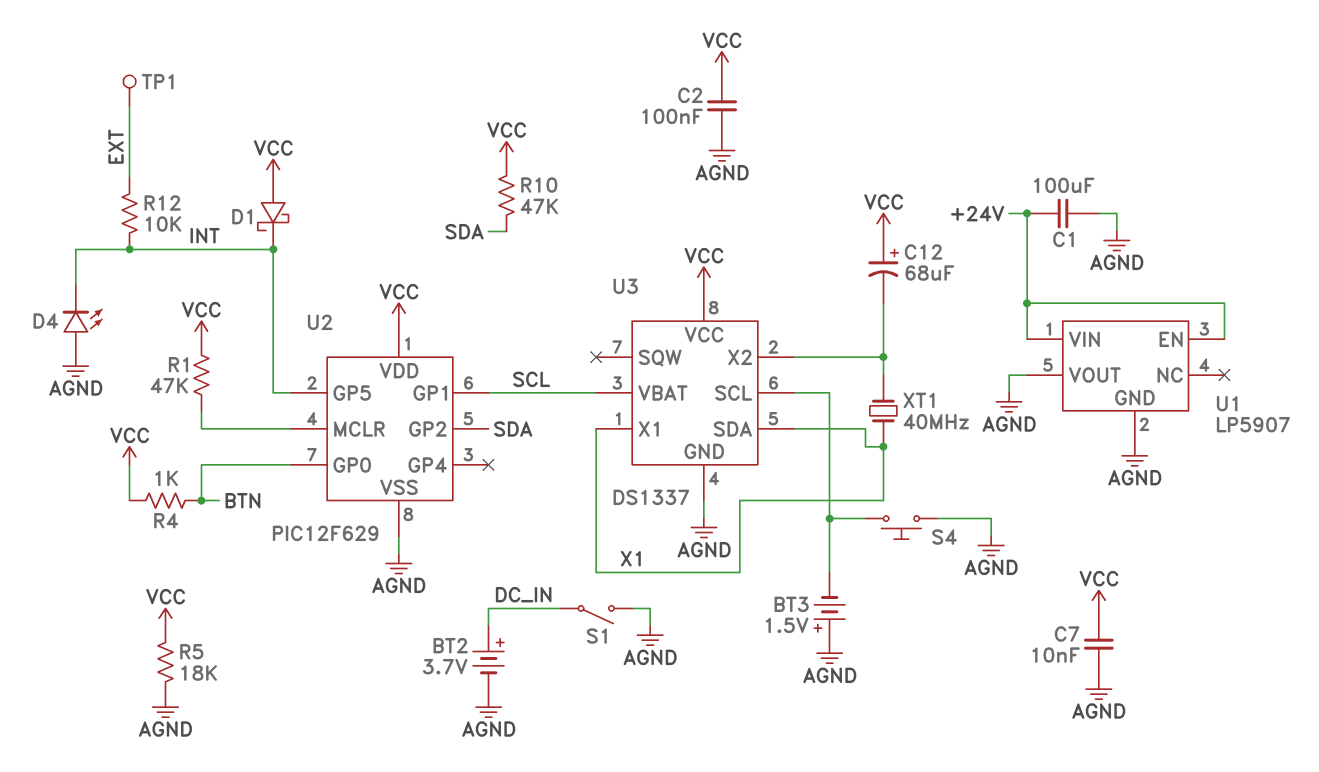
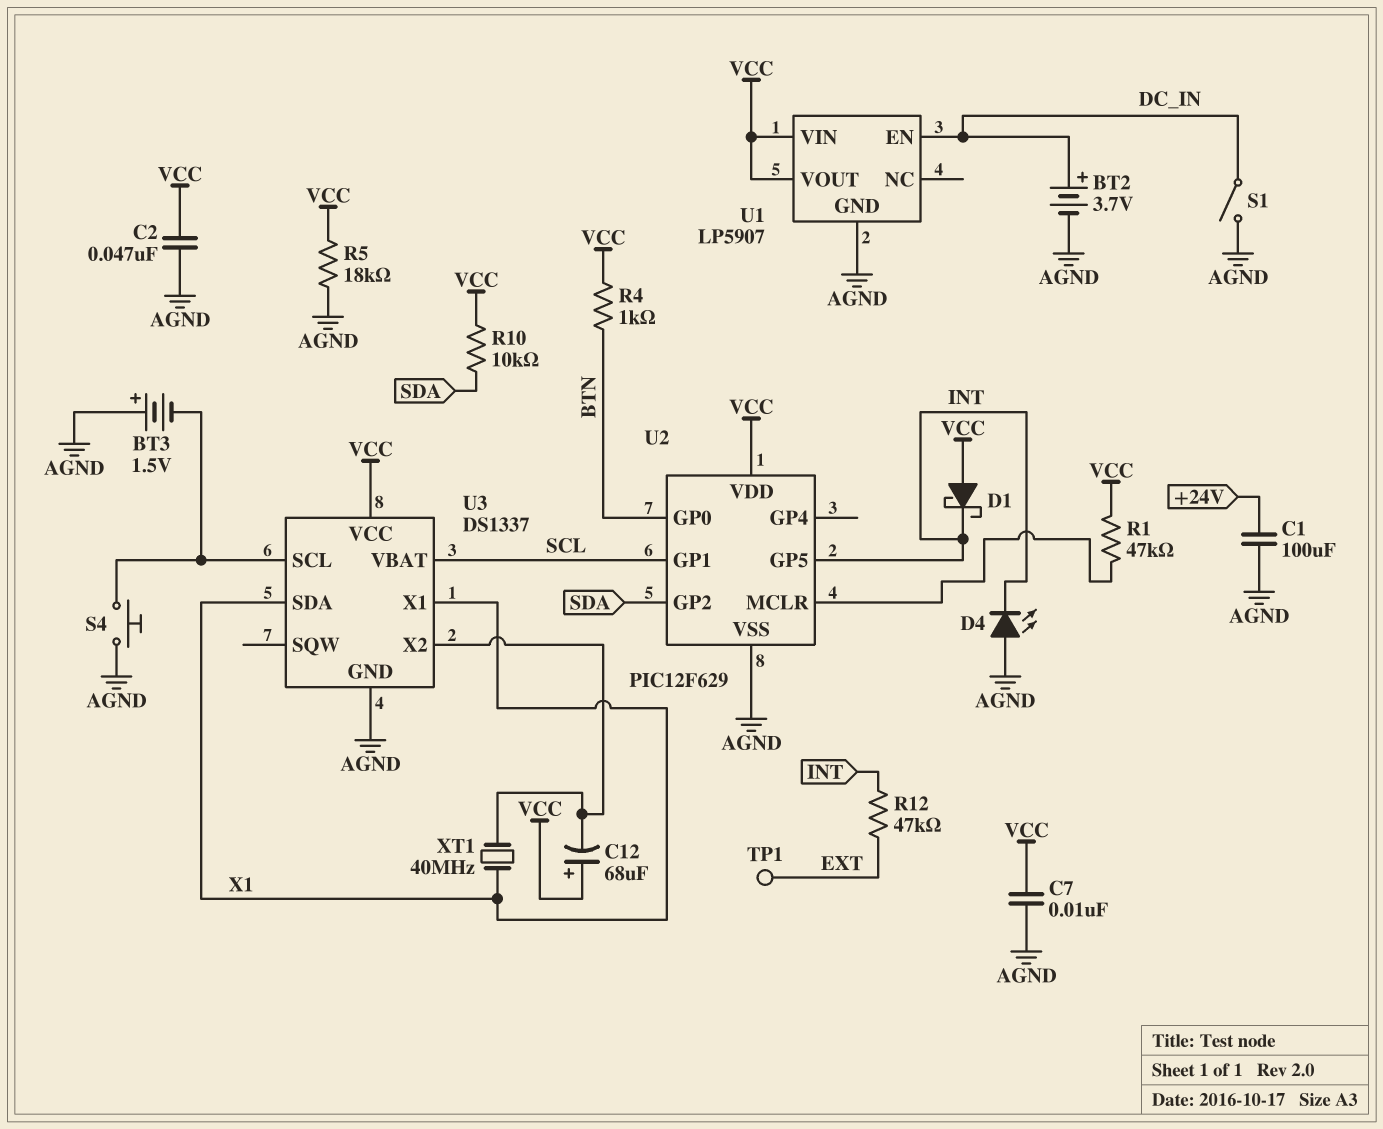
C2: 100nF (AGND, VCC) -> 47nF (AGND, VCC)
R10: 47k (SDA, VCC) -> 10k (SDA, VCC)
R12: 10k (EXT, INT) -> 47k (EXT, INT)
U1 pin EN: +24V -> DC_IN
U1 pin VIN: +24V -> VCC
U1 pin VOUT: AGND -> VCC

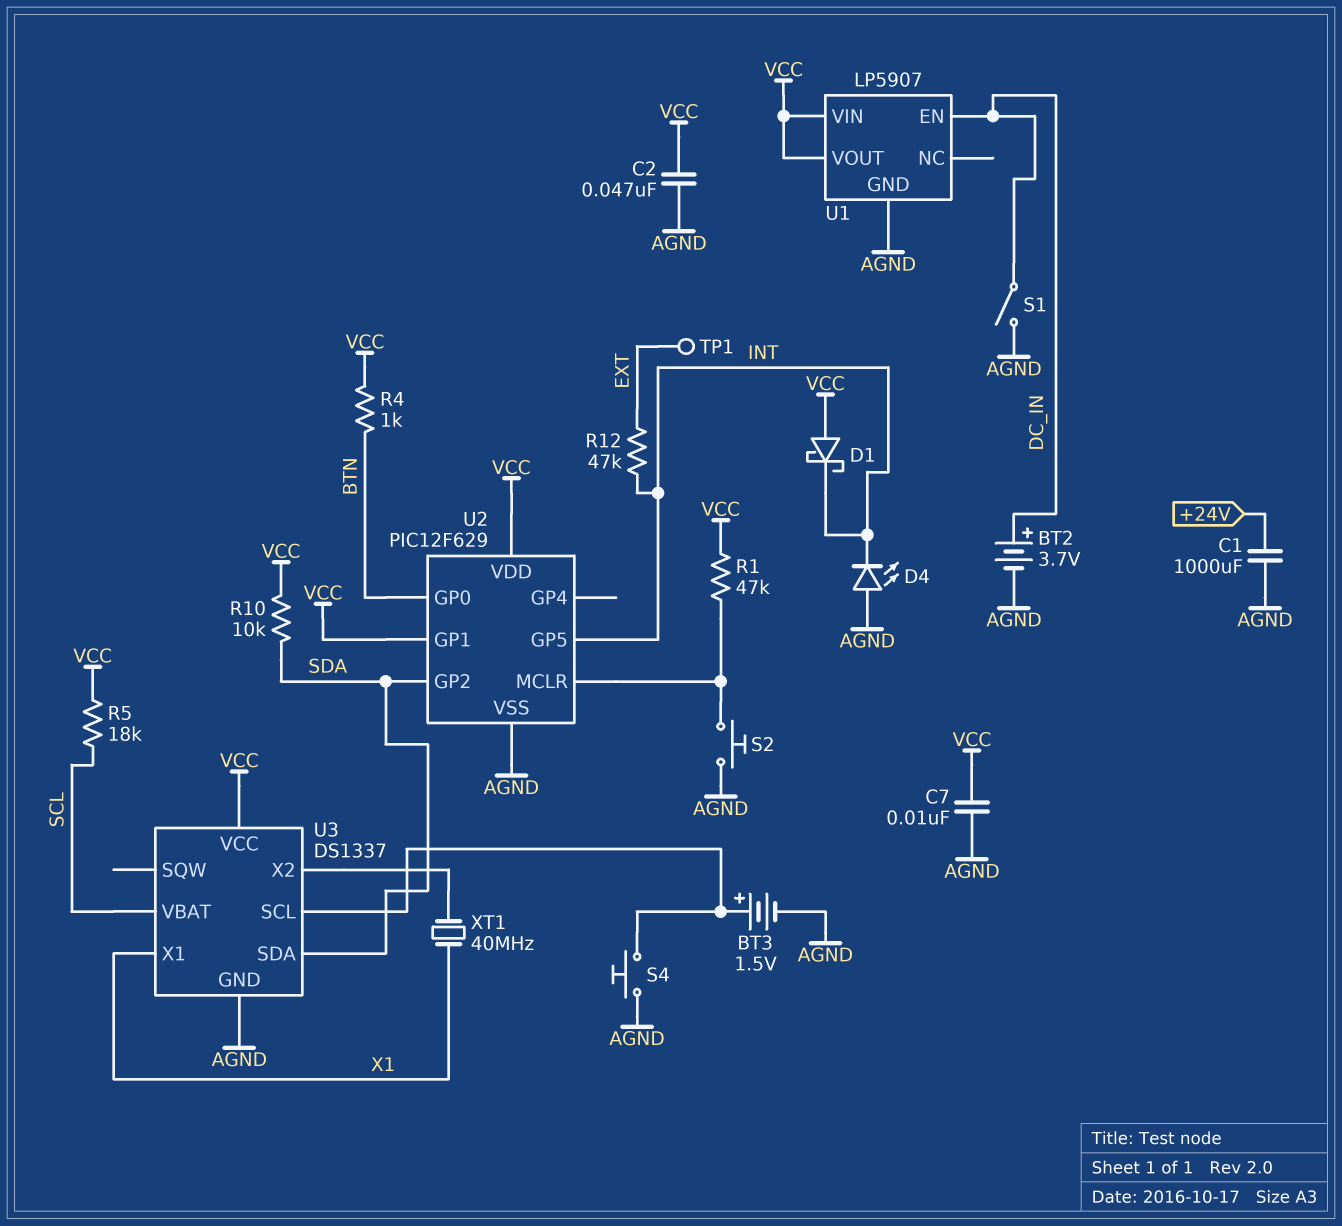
BT3: 1.5V (plus AGND, minus U3/SCL) -> 1.5V (plus U3/SCL, minus AGND)
C1: 100uF (+24V, AGND) -> 1000uF (+24V, AGND)
C12: 68uF (plus VCC, minus U3/X2) -> none
R5: 18k (AGND, VCC) -> 18k (SCL, VCC)
S2: none -> button (AGND, U2/MCLR)
U2 pin GP1: SCL -> VCC
U3 pin SDA: X1 -> SDA

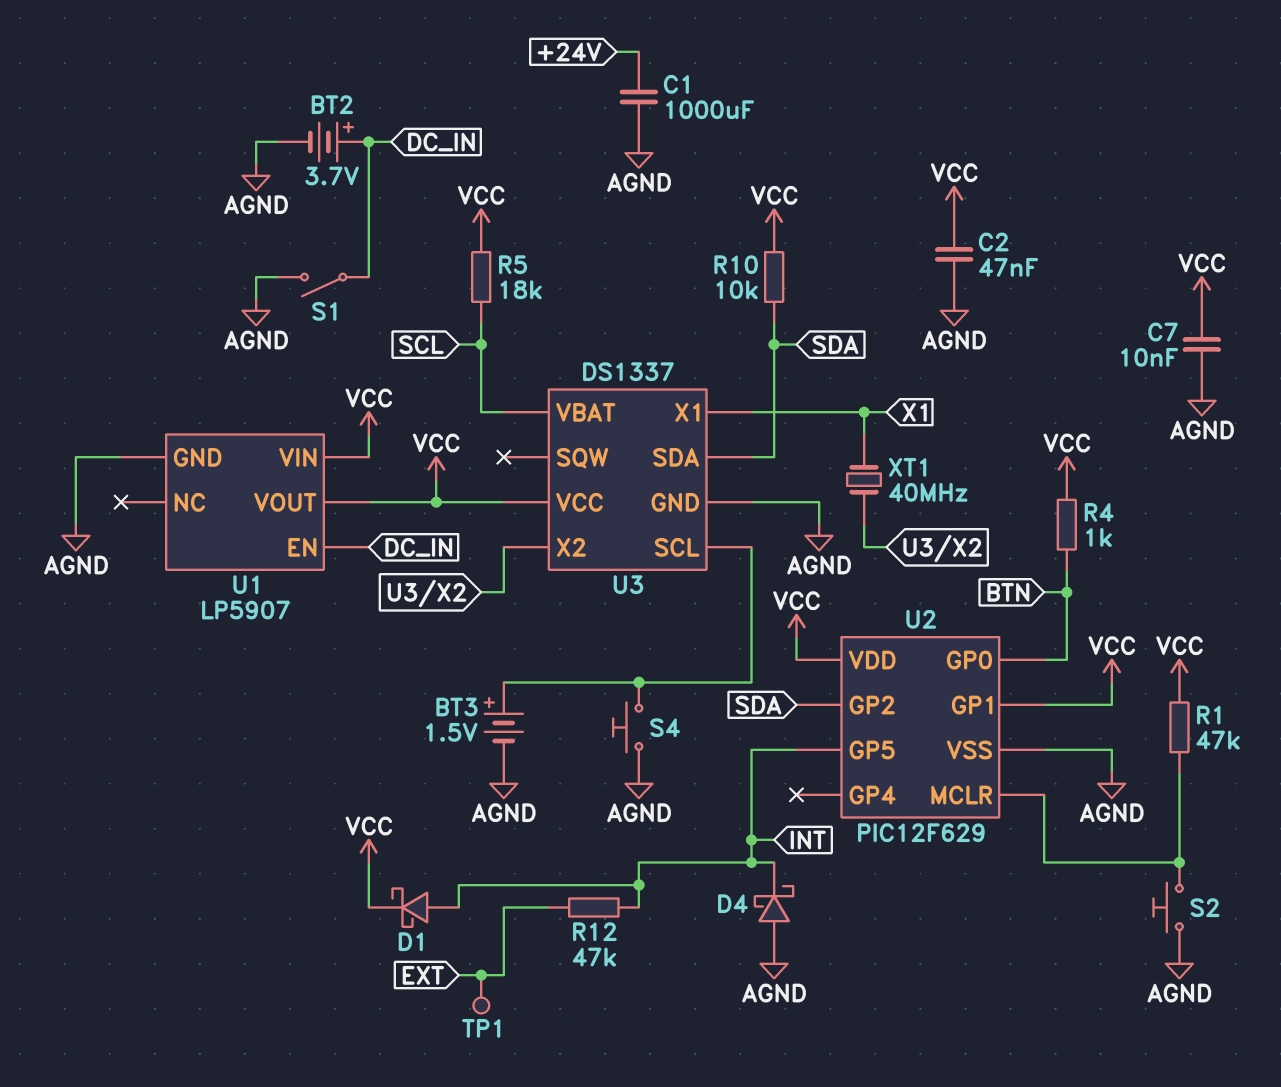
D1: schottky (A VCC, K INT) -> schottky (A INT, K VCC)
D4: LED (A AGND, K INT) -> schottky (A AGND, K INT)

